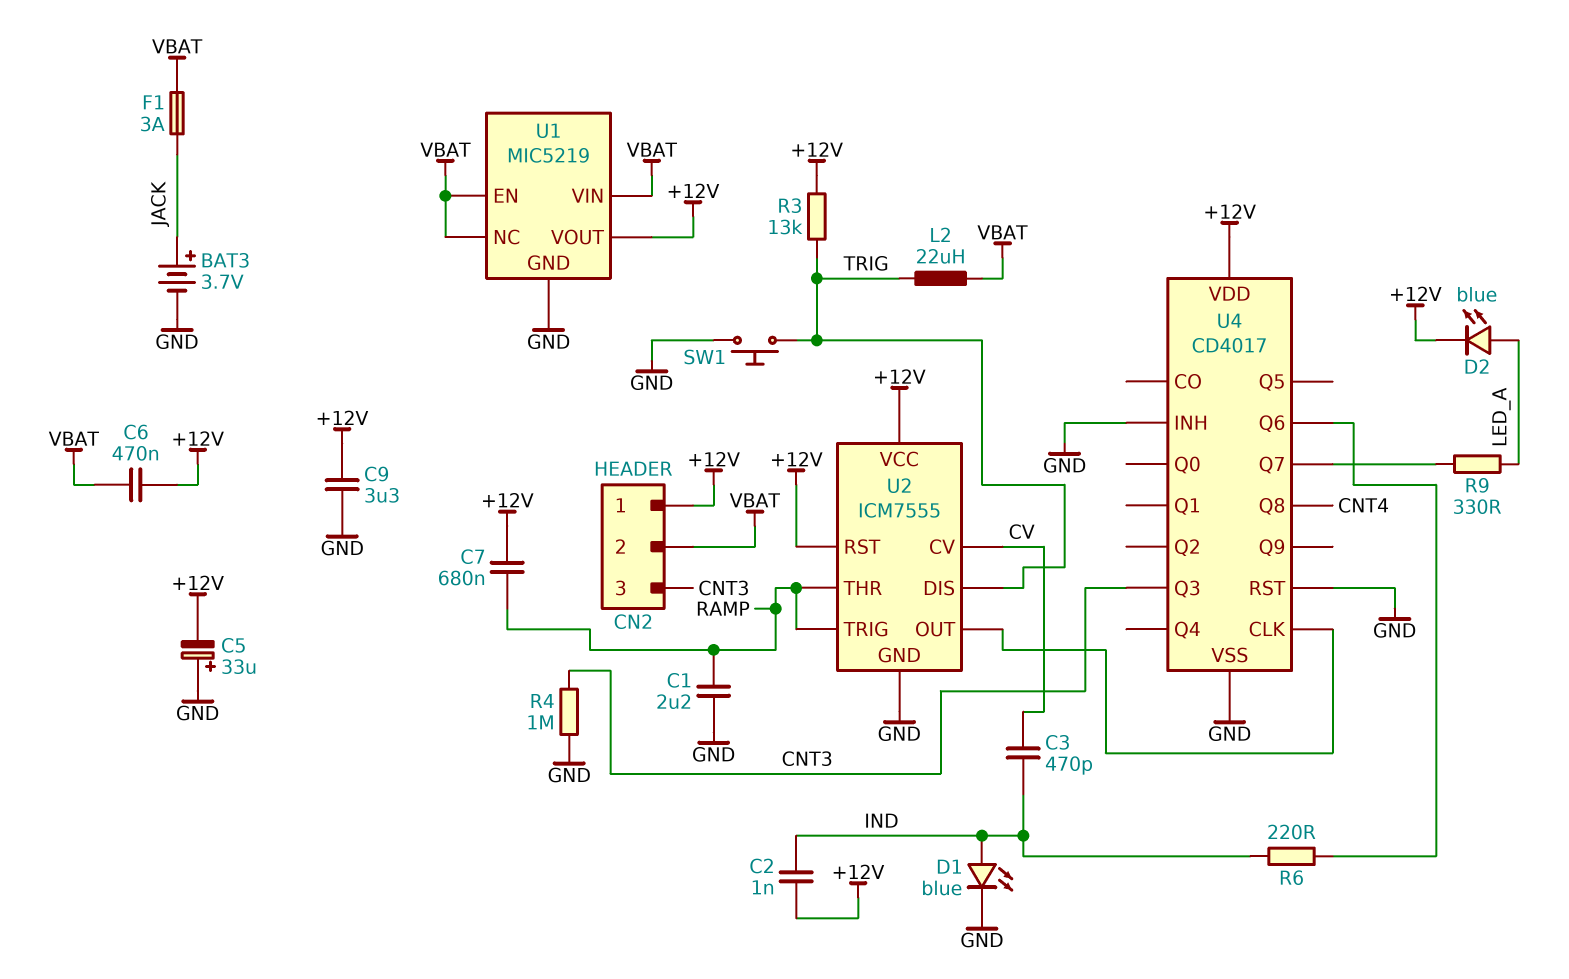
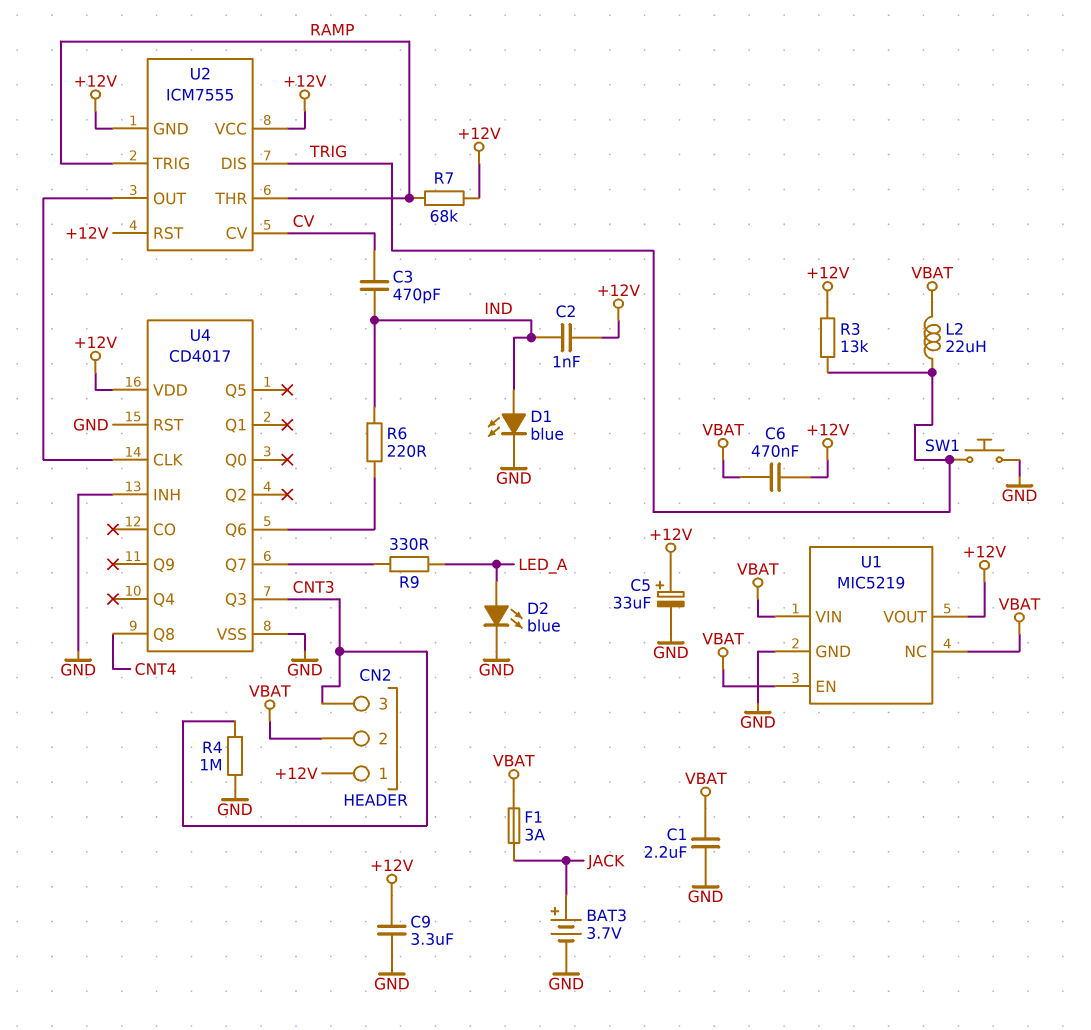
C1: 2.2uF (GND, RAMP) -> 2.2uF (GND, VBAT)
C5: 33uF (plus GND, minus +12V) -> 33uF (plus +12V, minus GND)
C7: 680nF (+12V, RAMP) -> none
D2: LED blue (A LED_A, K +12V) -> LED blue (A LED_A, K GND)
R7: none -> 68k (+12V, RAMP)
U2 pin GND: GND -> +12V

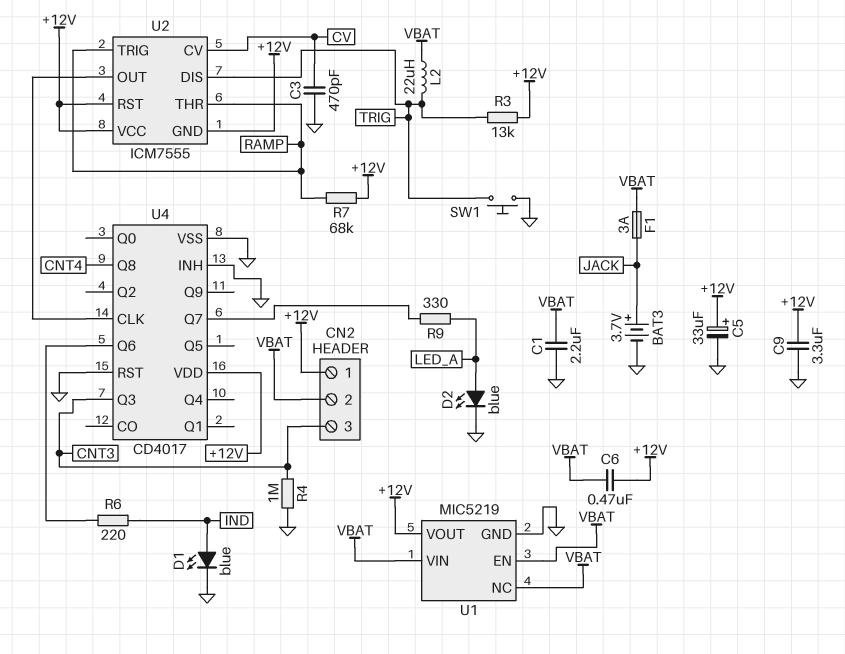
C2: 1nF (+12V, IND) -> none
C3: 470pF (CV, IND) -> 470pF (CV, GND)

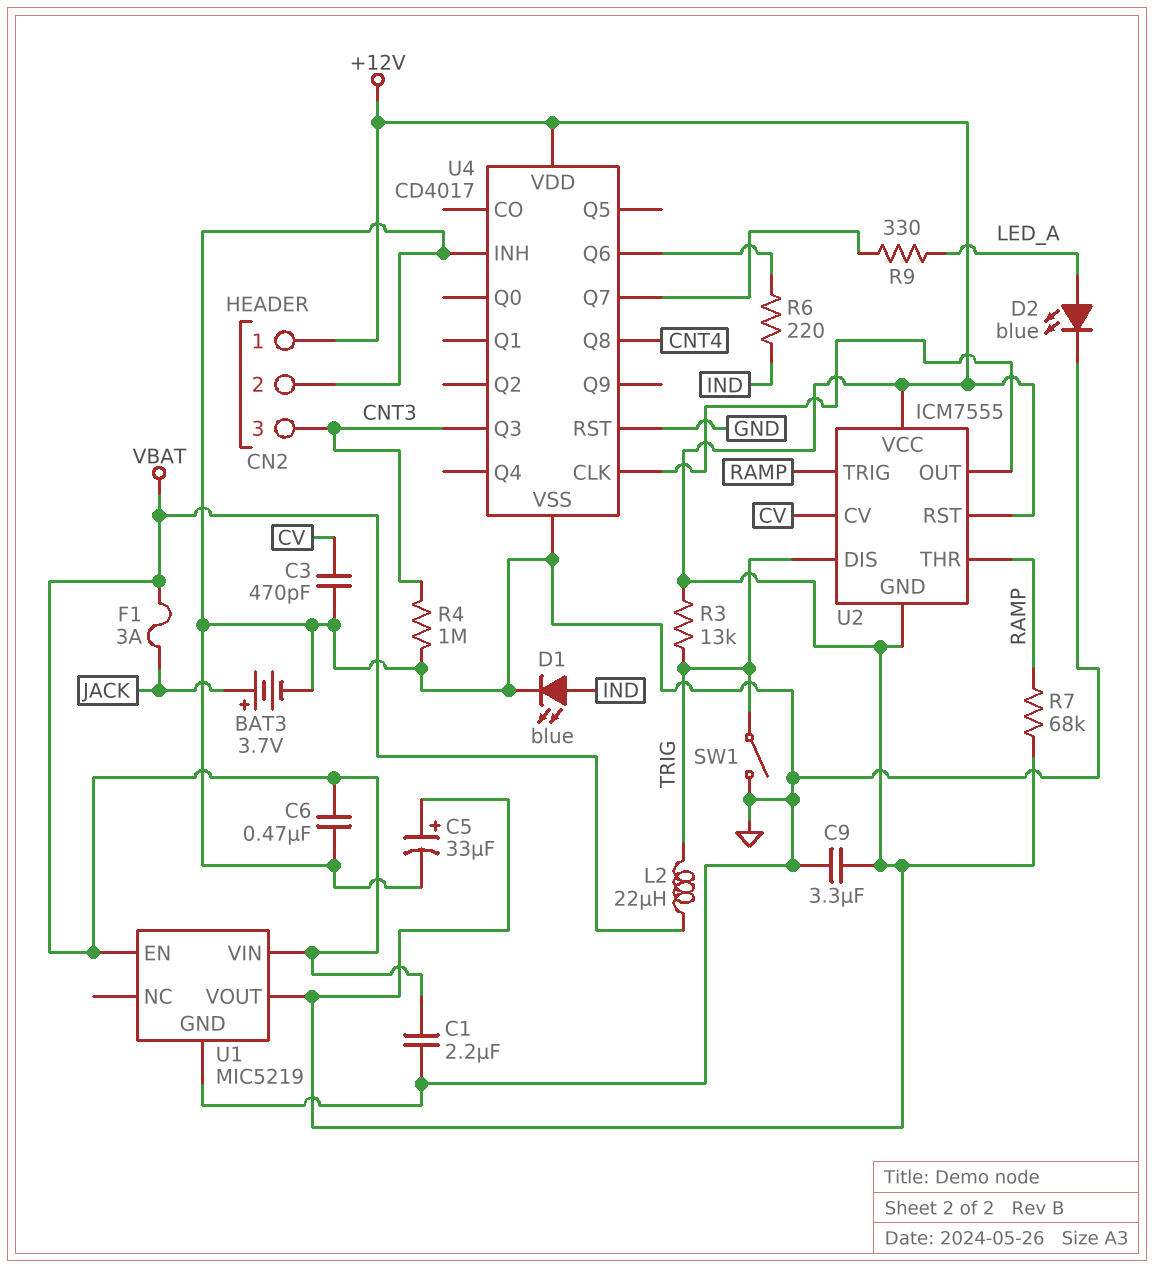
C6: 470nF (+12V, VBAT) -> 470nF (GND, VBAT)
CN2 pin 2: VBAT -> GND
SW1: button (GND, TRIG) -> switch (GND, TRIG)
U1 pin NC: VBAT -> none

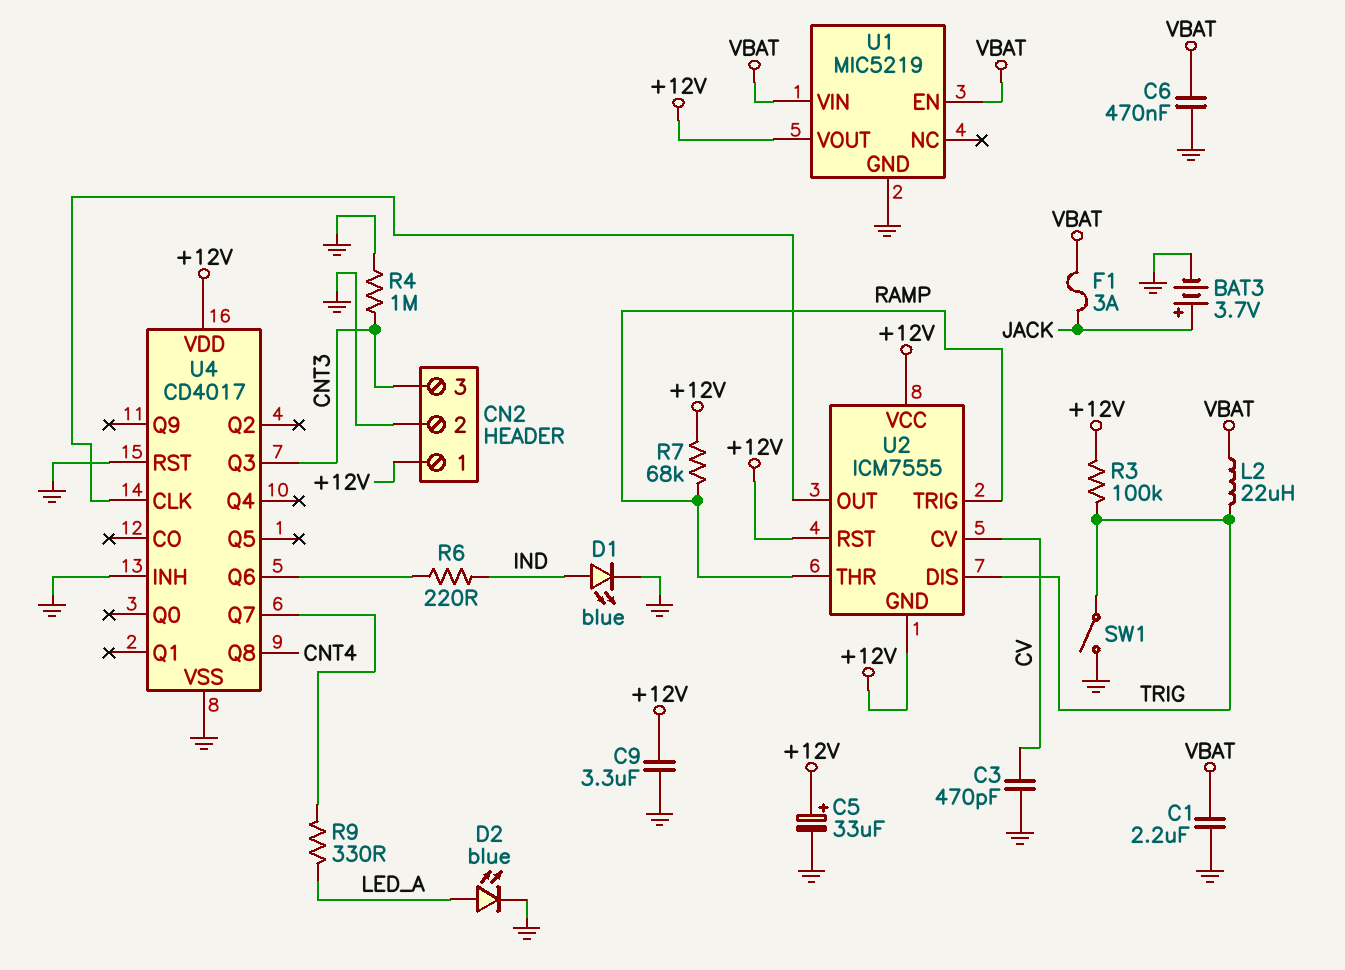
R3: 13k (+12V, TRIG) -> 100k (+12V, TRIG)

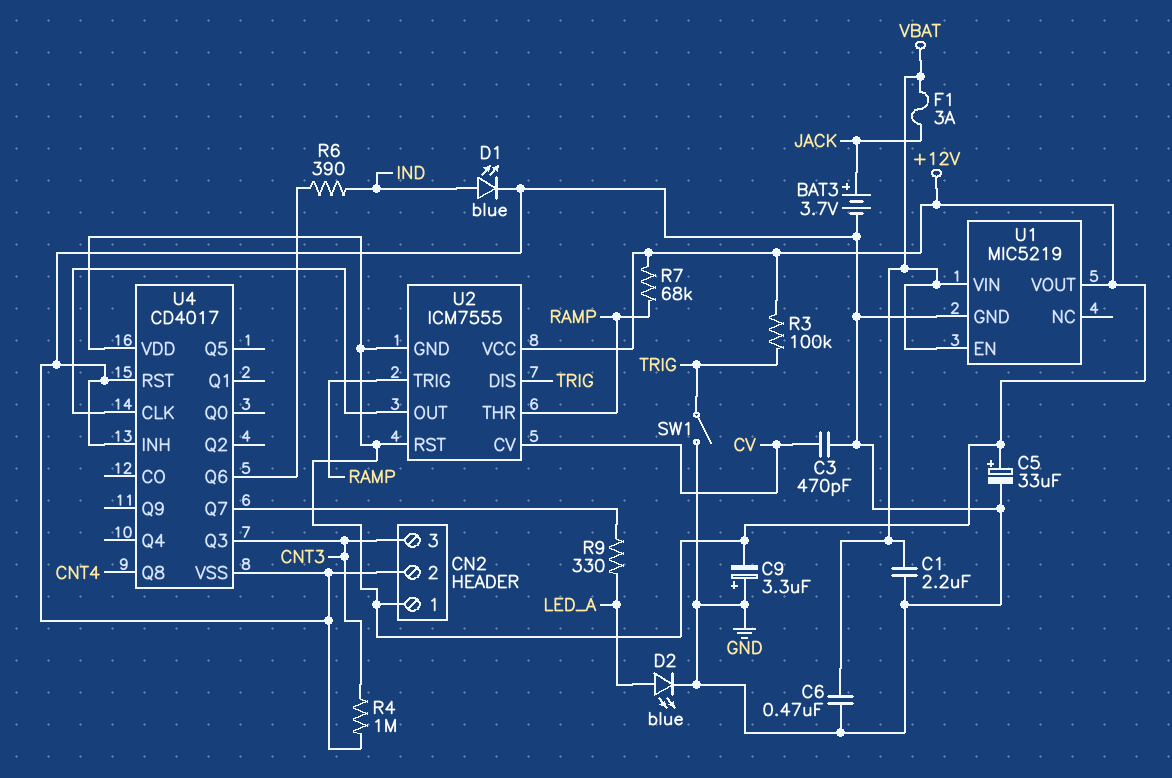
C9: 3.3uF (+12V, GND) -> 3.3uF (plus GND, minus +12V)
L2: 22uH (TRIG, VBAT) -> none
R6: 220 (IND, U4/Q6) -> 390 (IND, U4/Q6)

